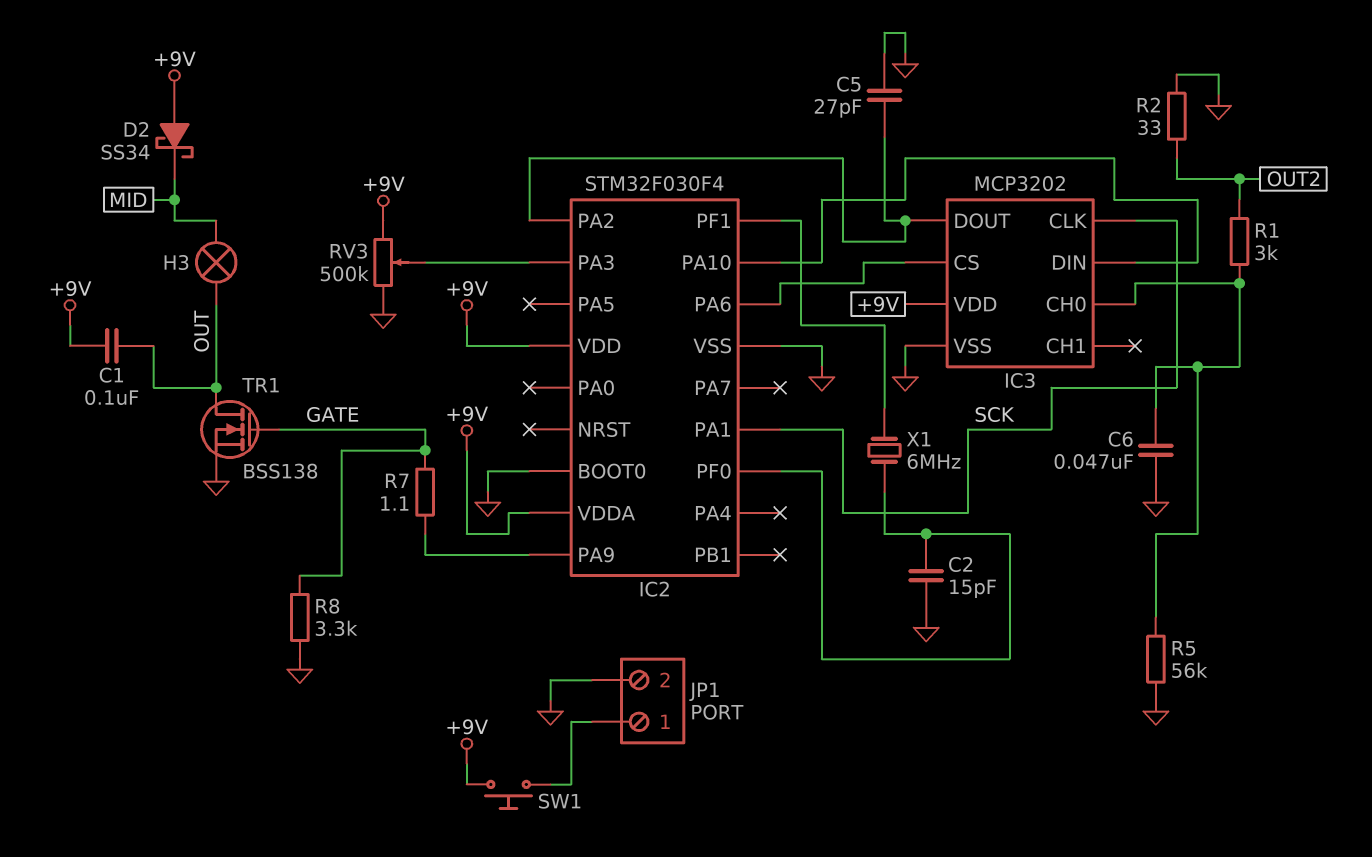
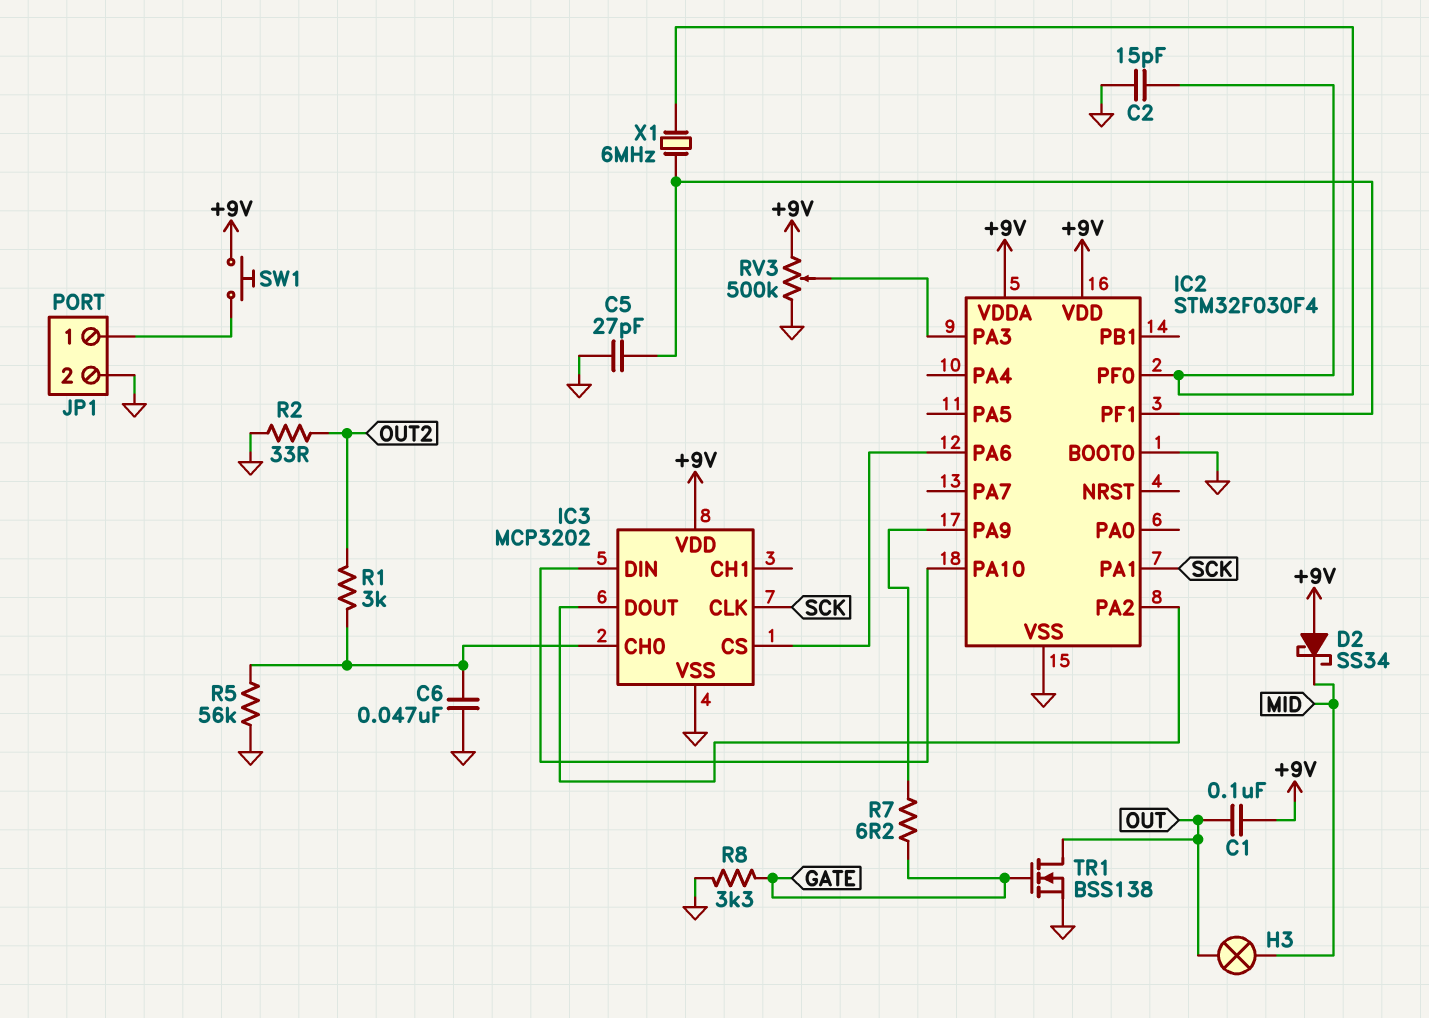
C5: 27pF (GND, IC2/PA2) -> 27pF (GND, IC2/PF1)
R7: 1.1 (GATE, IC2/PA9) -> 6.2 (GATE, IC2/PA9)

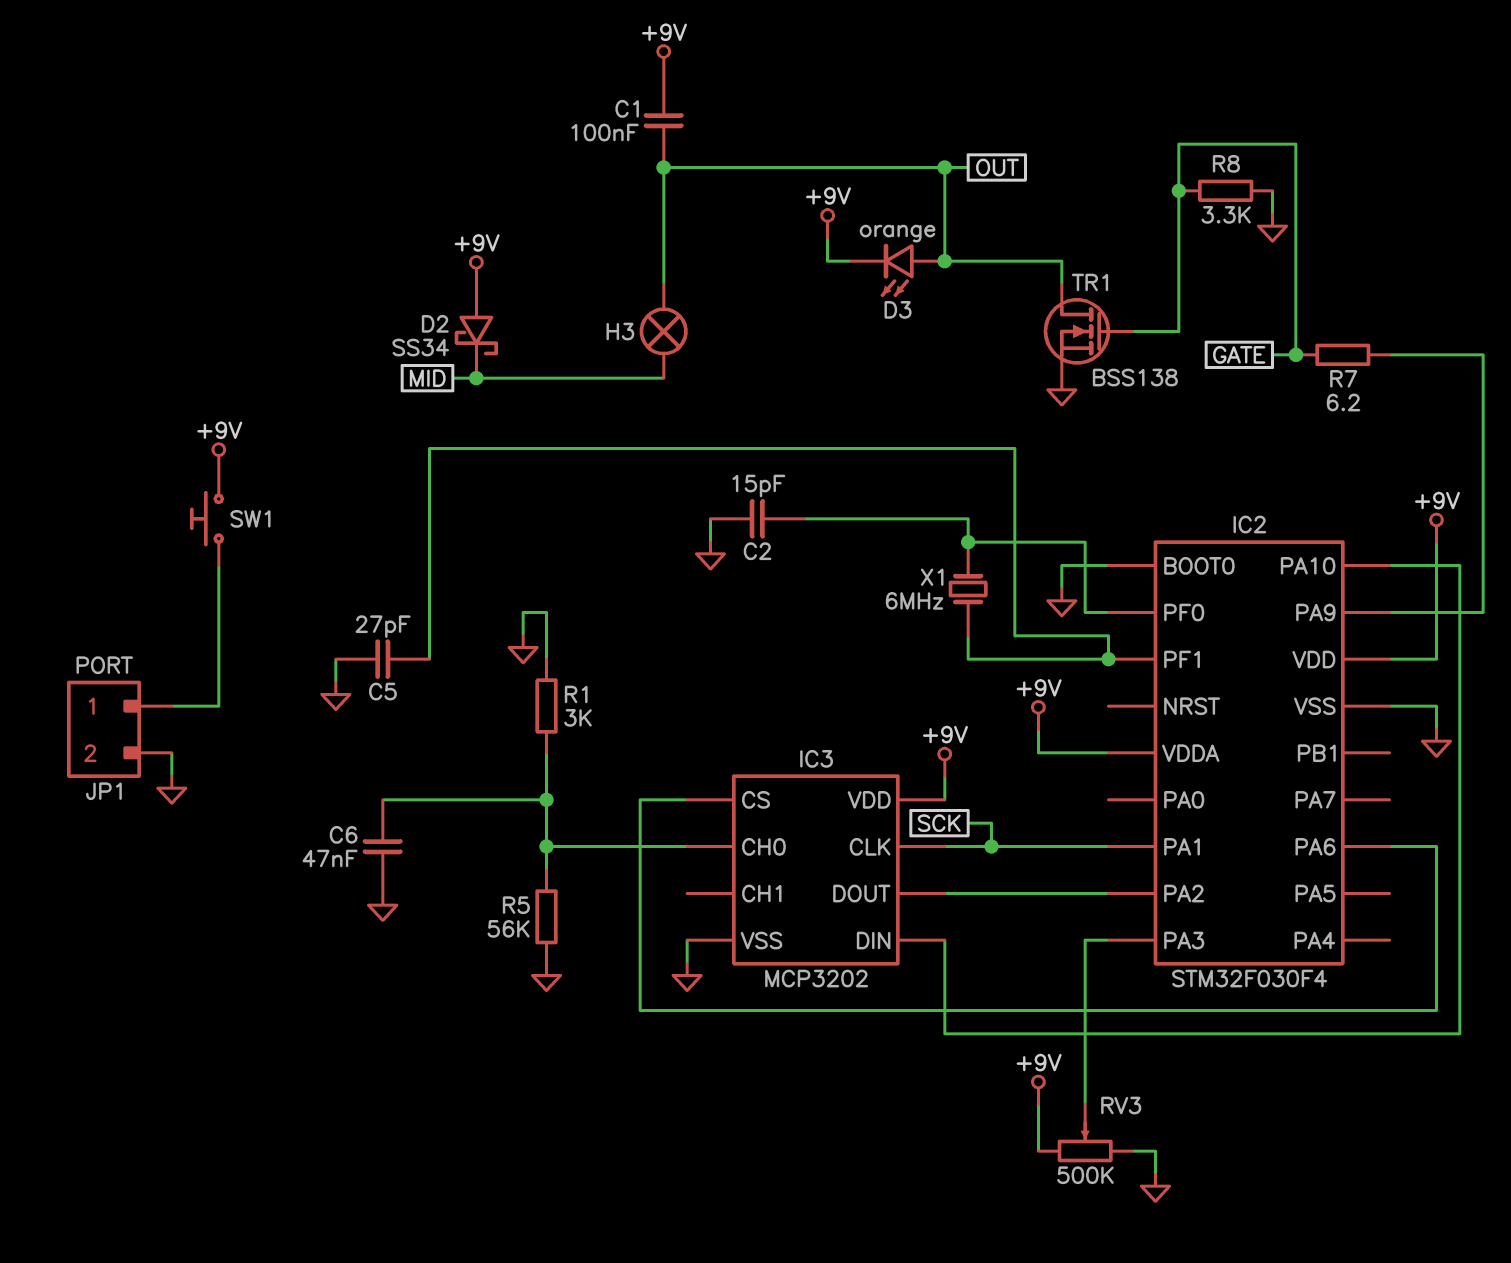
D3: none -> LED orange (A OUT, K +9V)
R1: 3k (IC3/CH0, OUT2) -> 3k (GND, IC3/CH0)
R2: 33 (GND, OUT2) -> none

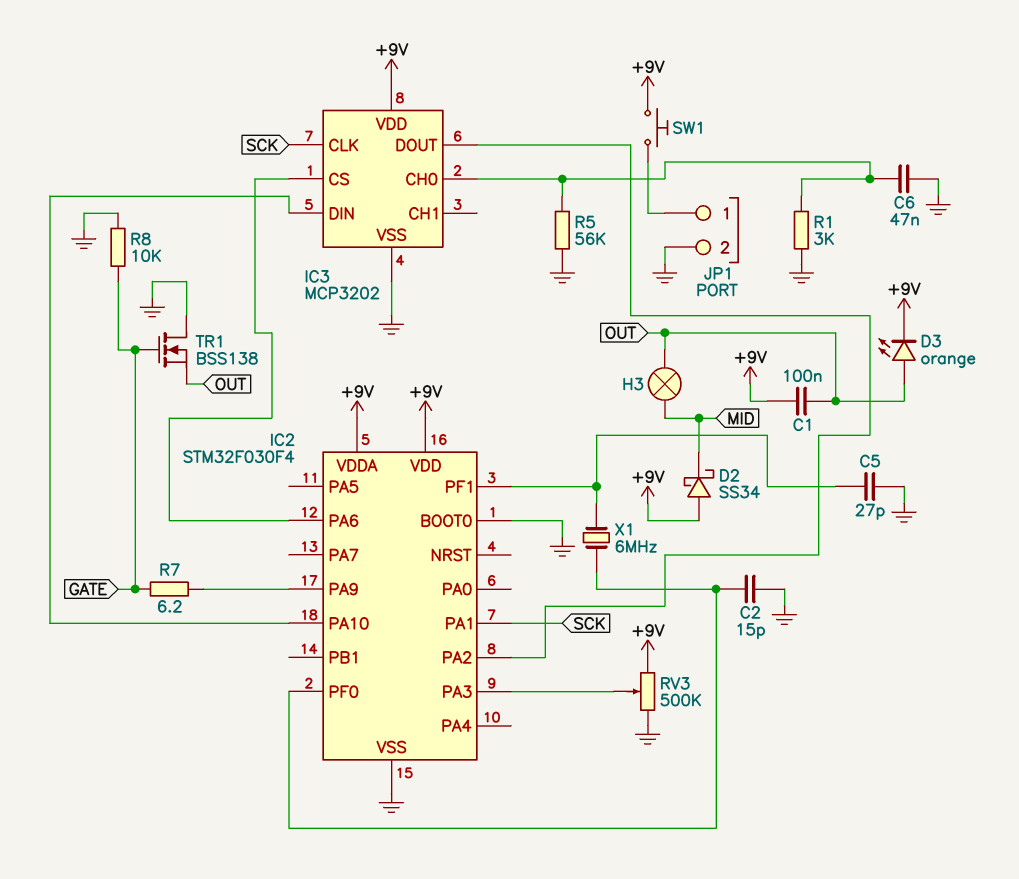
R8: 3.3k (GATE, GND) -> 10k (GATE, GND)
TR1: NMOS BSS138 (G GATE, D OUT, S GND) -> NMOS BSS138 (G GATE, D GND, S OUT)

